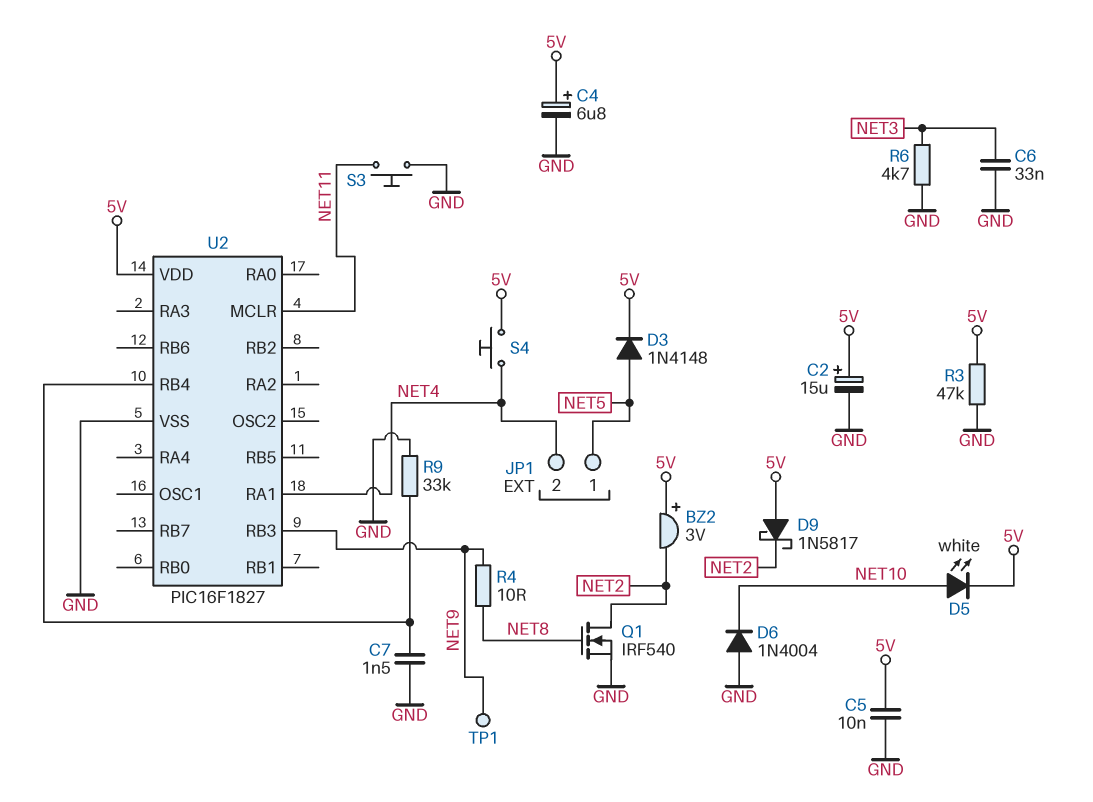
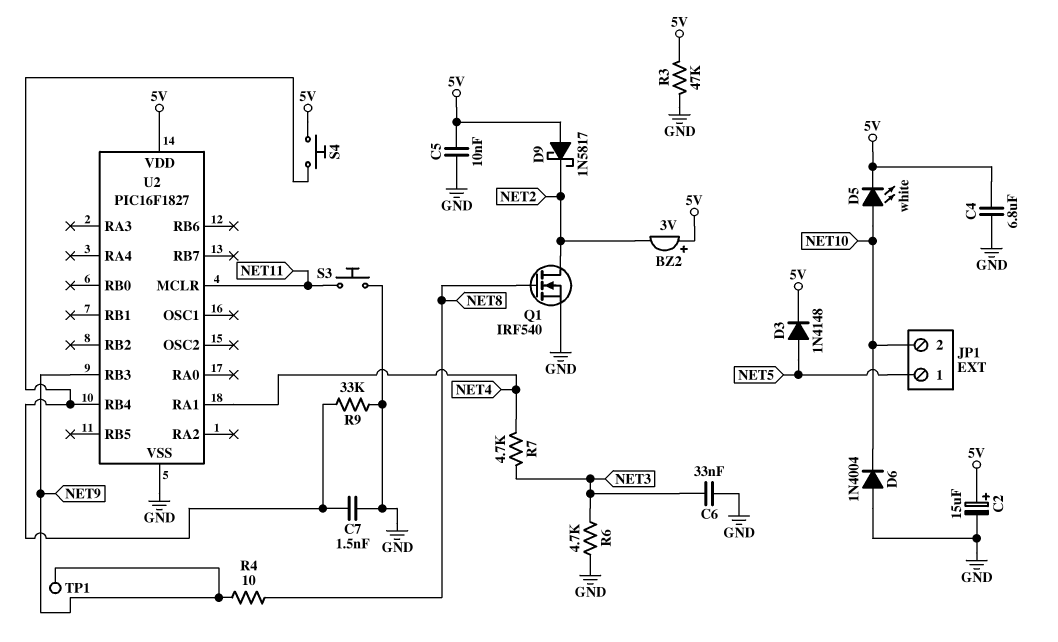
C4: 6.8uF (plus 5V, minus GND) -> 6.8uF (5V, GND)
JP1 pin 2: NET4 -> NET10
R7: none -> 4.7k (NET3, NET4)
S4: button (5V, NET4) -> button (5V, U2/RB4)

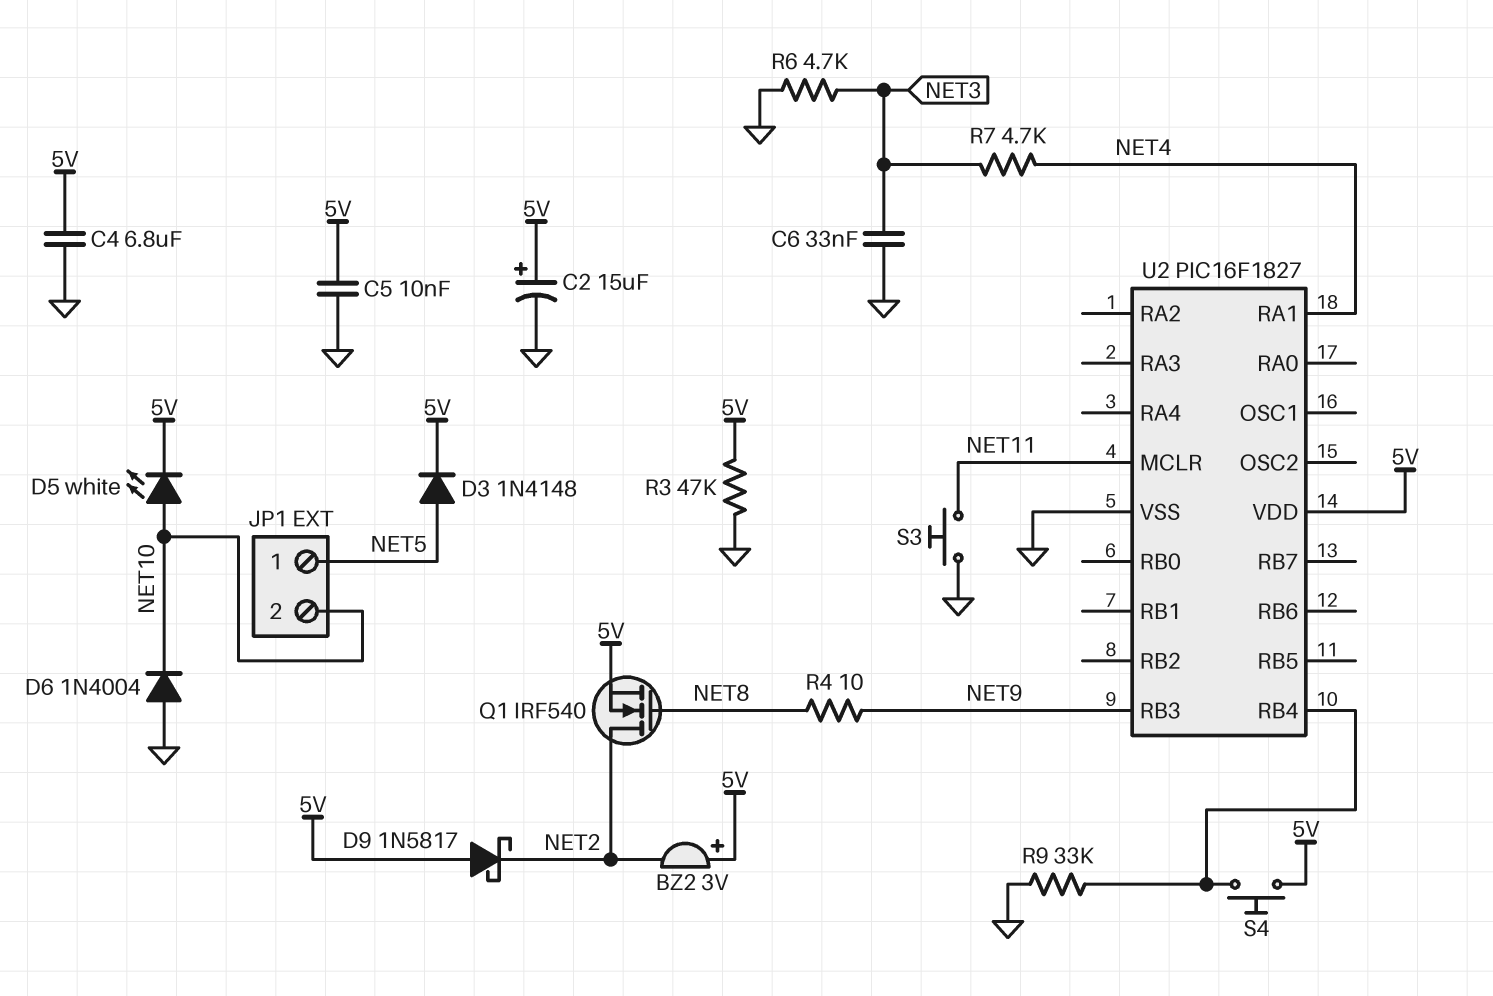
C7: 1.5nF (GND, U2/RB4) -> none
Q1: NMOS IRF540 (G NET8, D NET2, S GND) -> NMOS IRF540 (G NET8, D NET2, S 5V)
TP1: test point (NET9) -> none

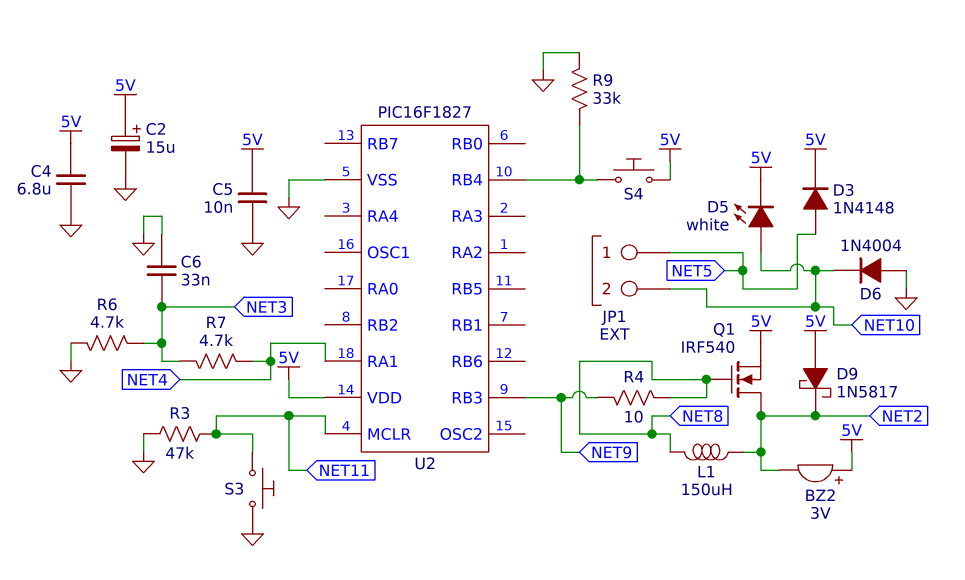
L1: none -> 150uH (NET2, NET8)
R3: 47k (5V, GND) -> 47k (GND, NET11)

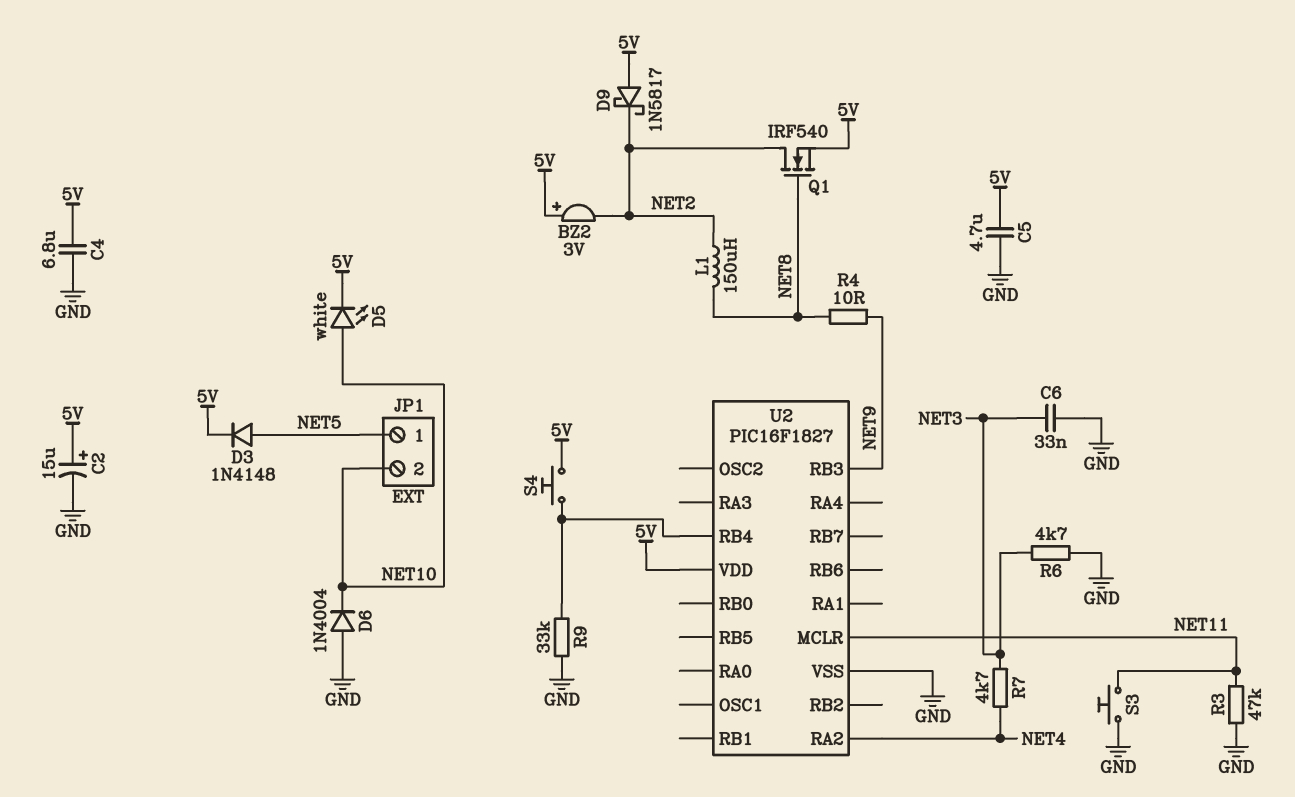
C5: 10nF (5V, GND) -> 4.7uF (5V, GND)
U2 pin RA1: NET4 -> none
U2 pin RA2: none -> NET4

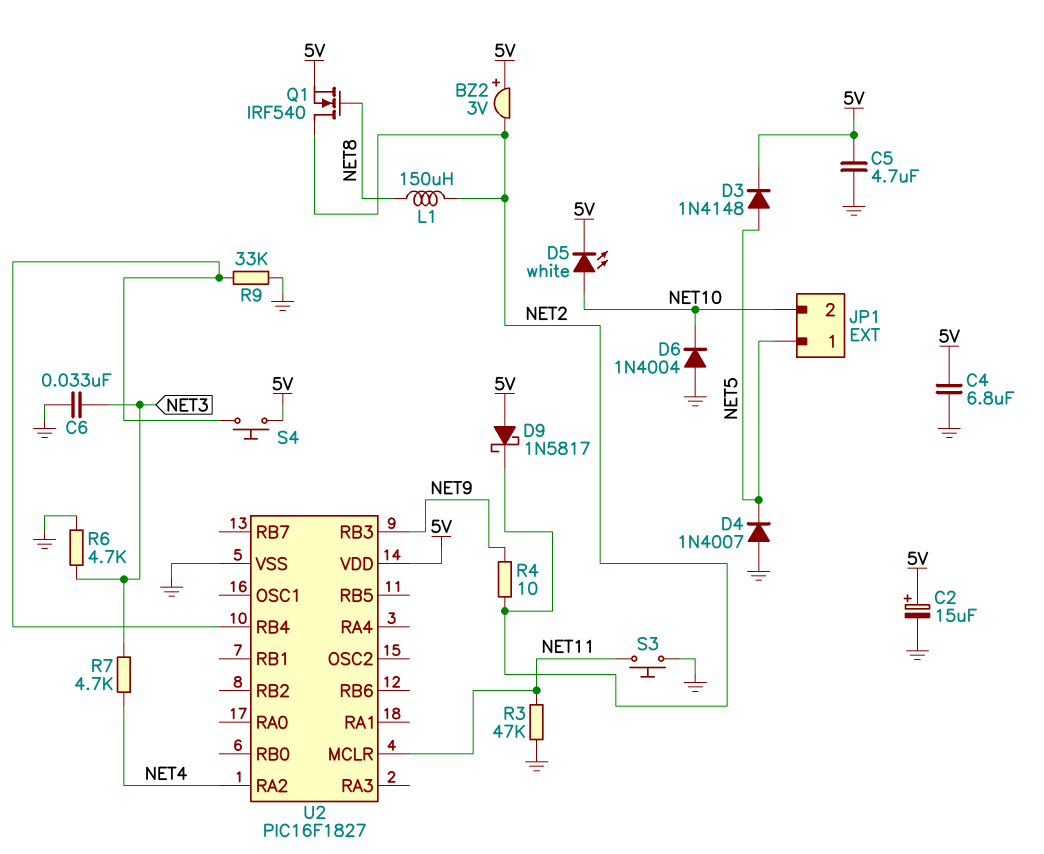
D4: none -> diode 1N4007 (A GND, K NET5)
R4: 10 (NET8, NET9) -> 10 (NET2, NET9)

